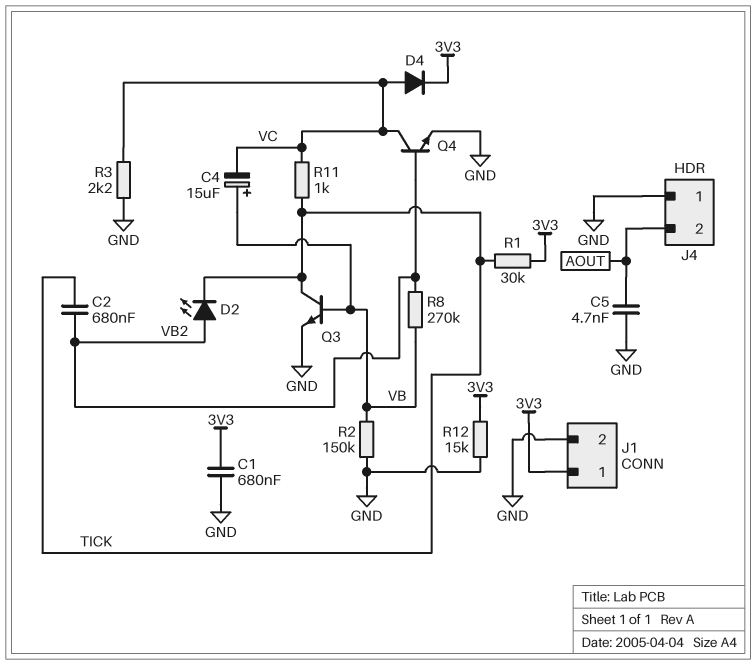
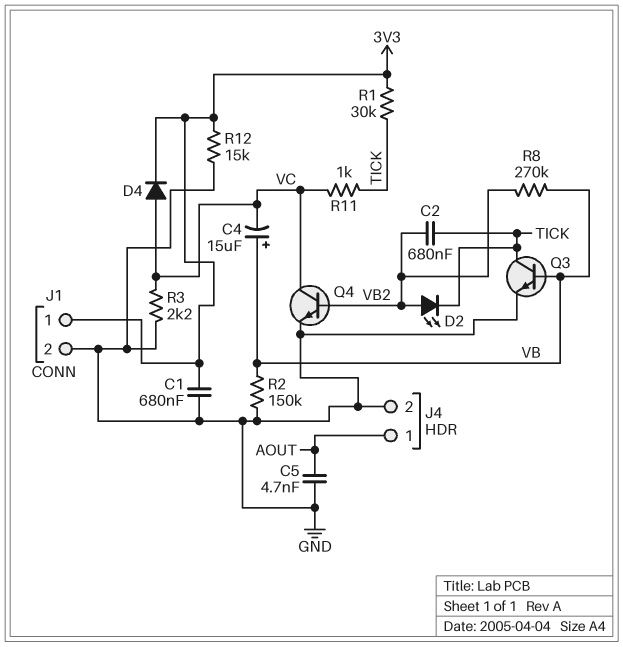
J4 pin 1: GND -> AOUT
J4 pin 2: AOUT -> GND

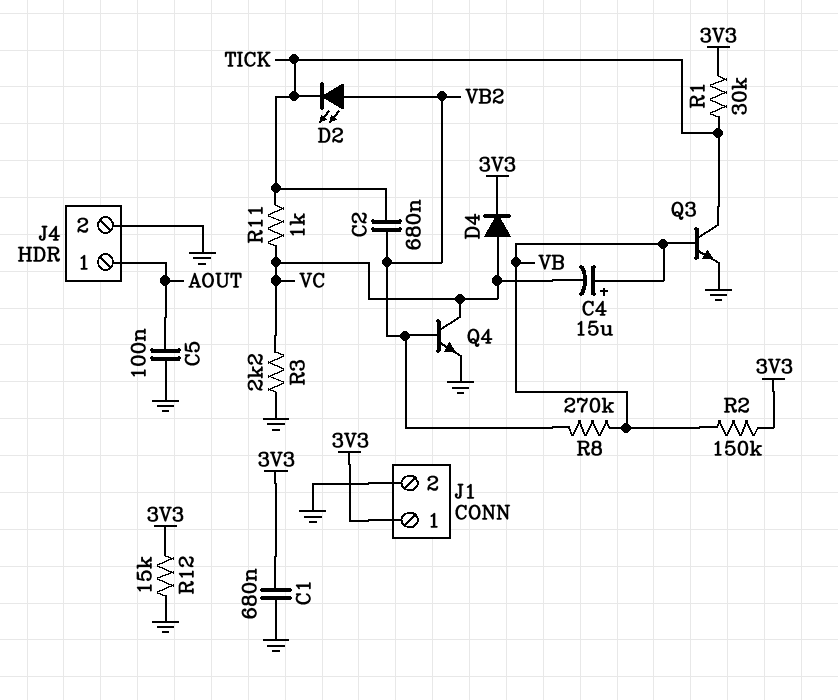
C5: 4.7nF (AOUT, GND) -> 100nF (AOUT, GND)
R2: 150k (GND, VB) -> 150k (3V3, VB)

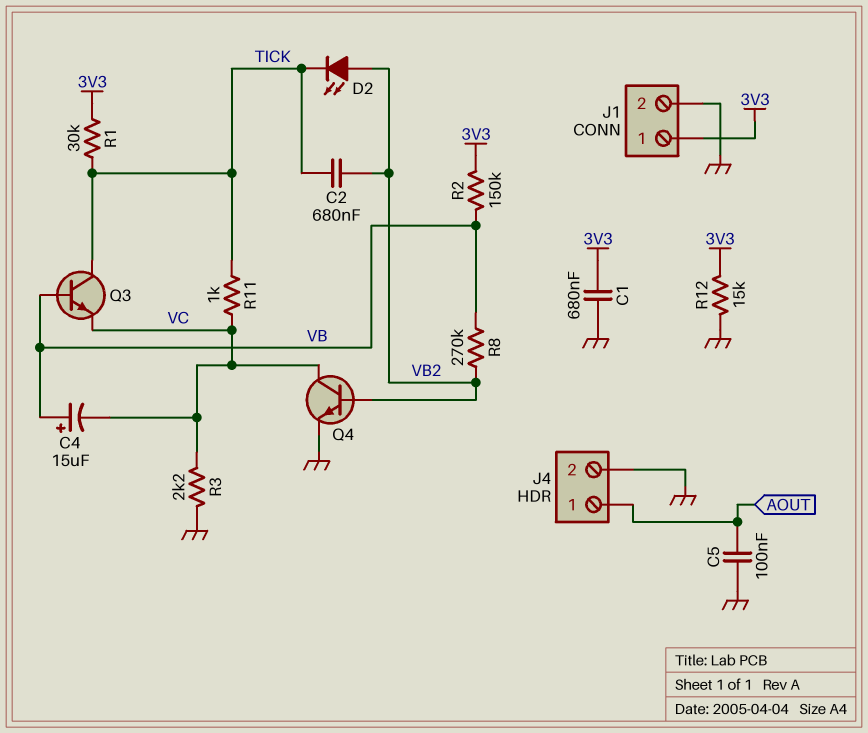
D4: diode (A VC, K 3V3) -> none
Q3: NPN (B VB, C TICK, E GND) -> NPN (B VB, C TICK, E VC)

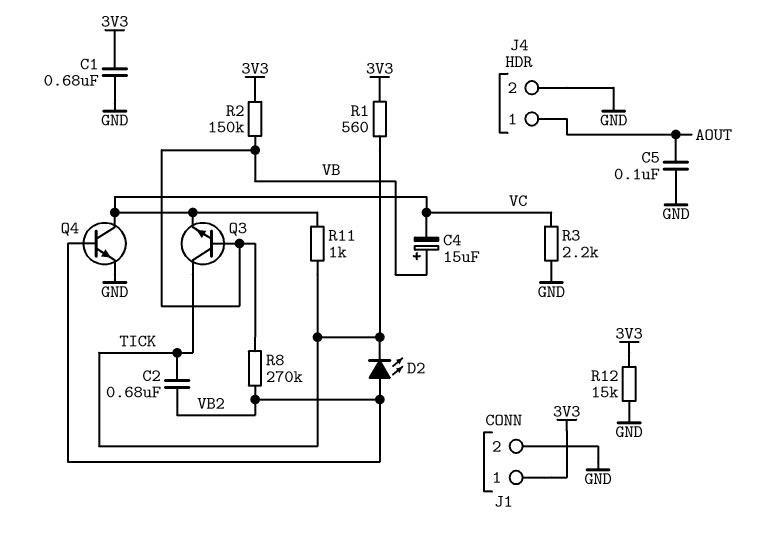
R1: 30k (3V3, TICK) -> 560 (3V3, TICK)

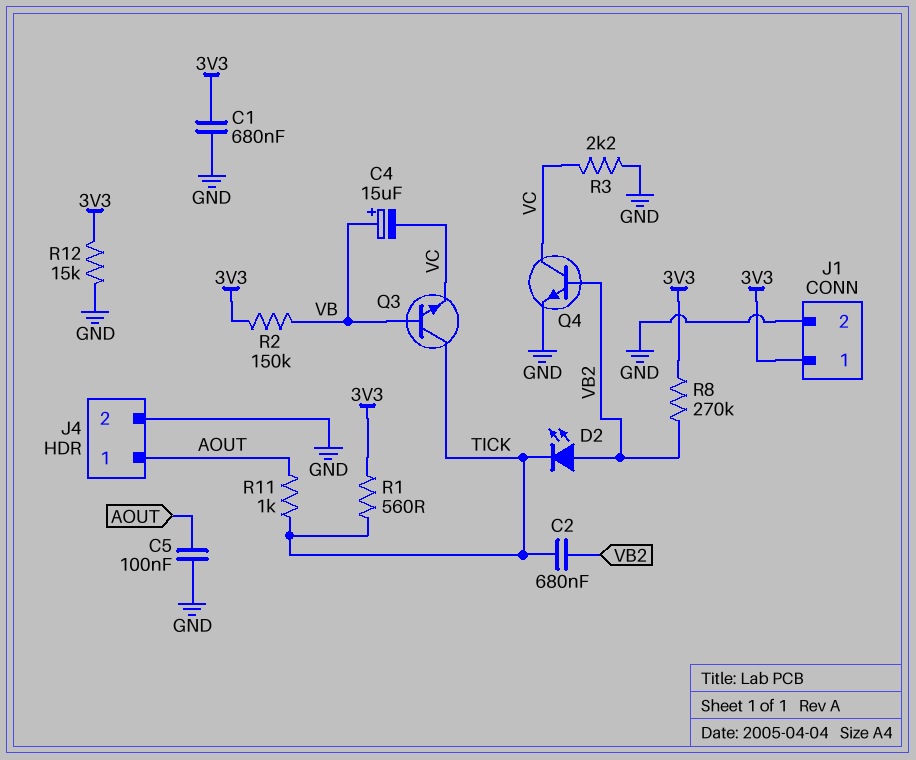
R8: 270k (VB, VB2) -> 270k (3V3, VB2)
R11: 1k (TICK, VC) -> 1k (AOUT, TICK)

